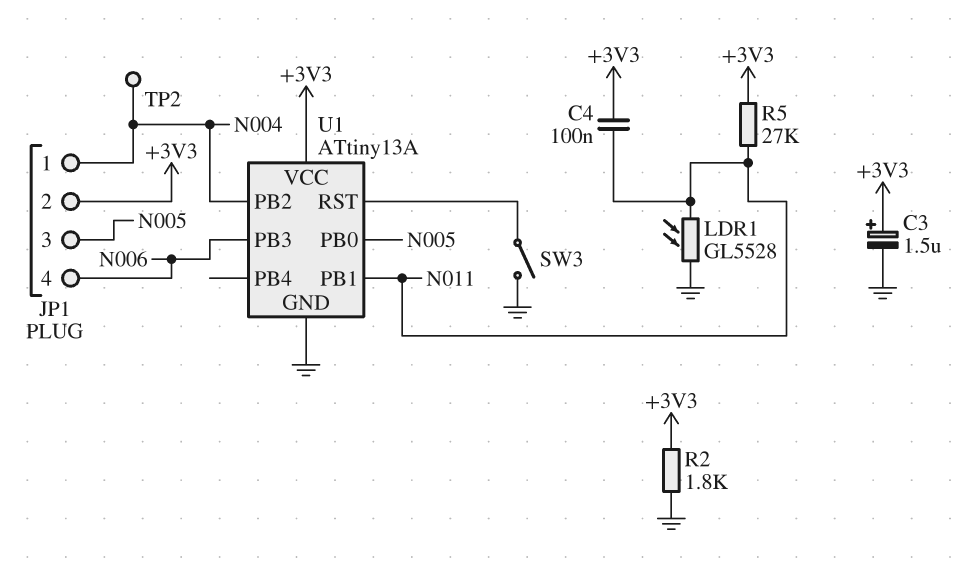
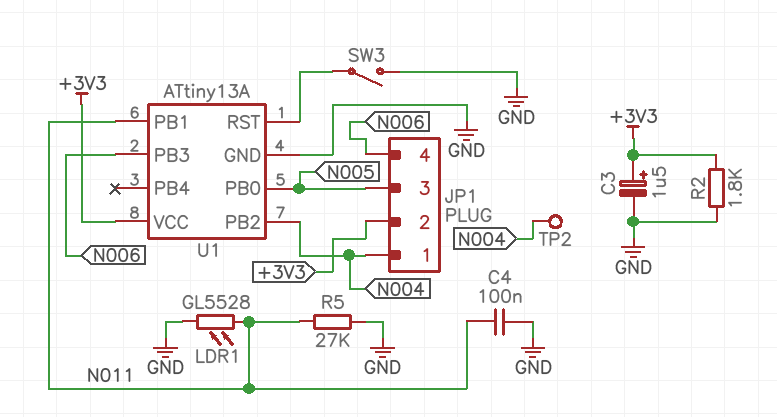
C4: 100nF (+3V3, N011) -> 100nF (GND, N011)
R5: 27k (+3V3, N011) -> 27k (GND, N011)

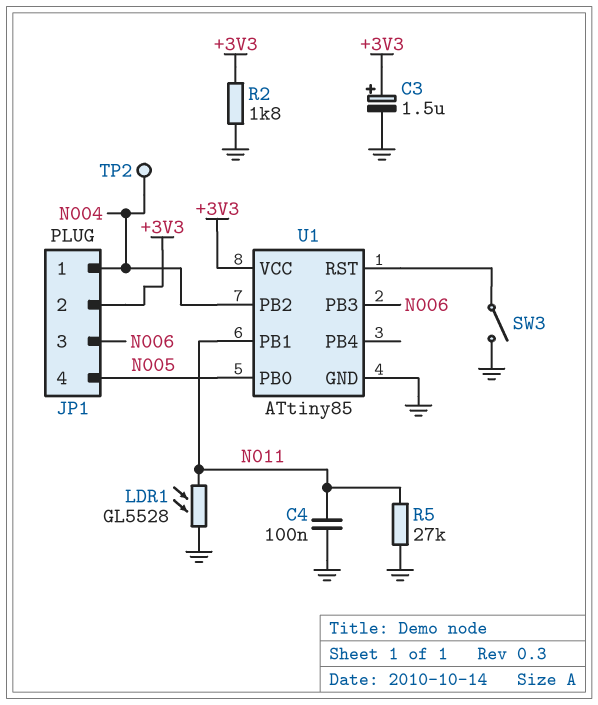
JP1 pin 3: N005 -> N006
JP1 pin 4: N006 -> N005
U1: ATtiny13A -> ATtiny85

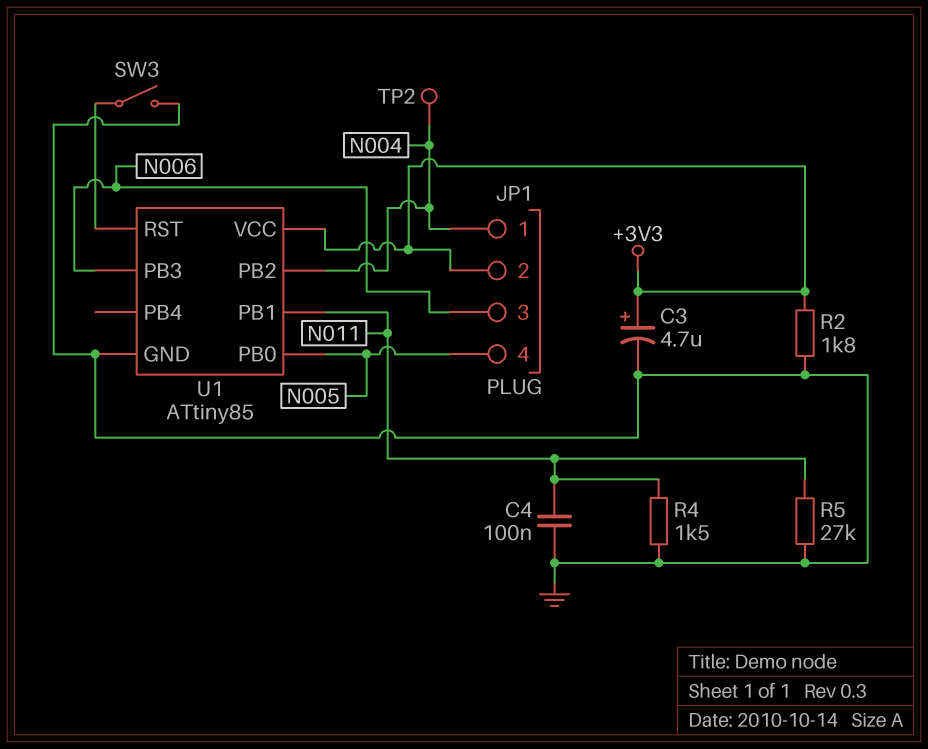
C3: 1.5uF (plus +3V3, minus GND) -> 4.7uF (plus +3V3, minus GND)
LDR1: GL5528 (GND, N011) -> none
R4: none -> 1.5k (GND, N011)

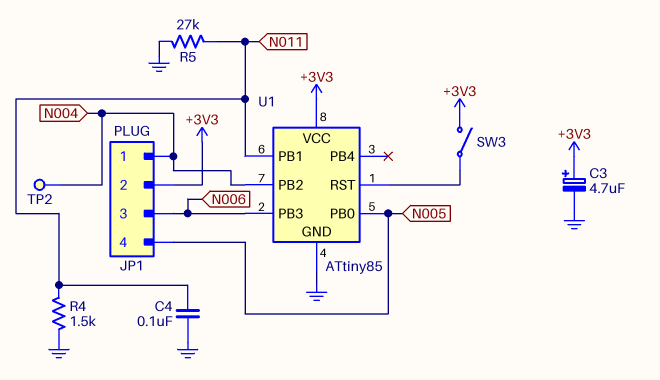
R2: 1.8k (+3V3, GND) -> none
SW3: switch (GND, U1/RST) -> switch (+3V3, U1/RST)

